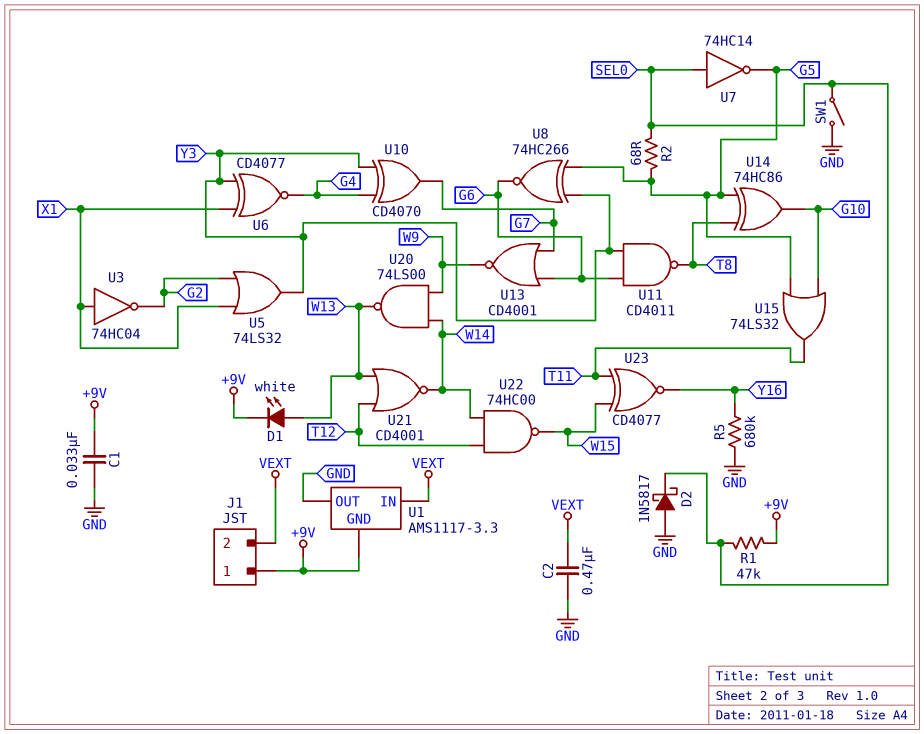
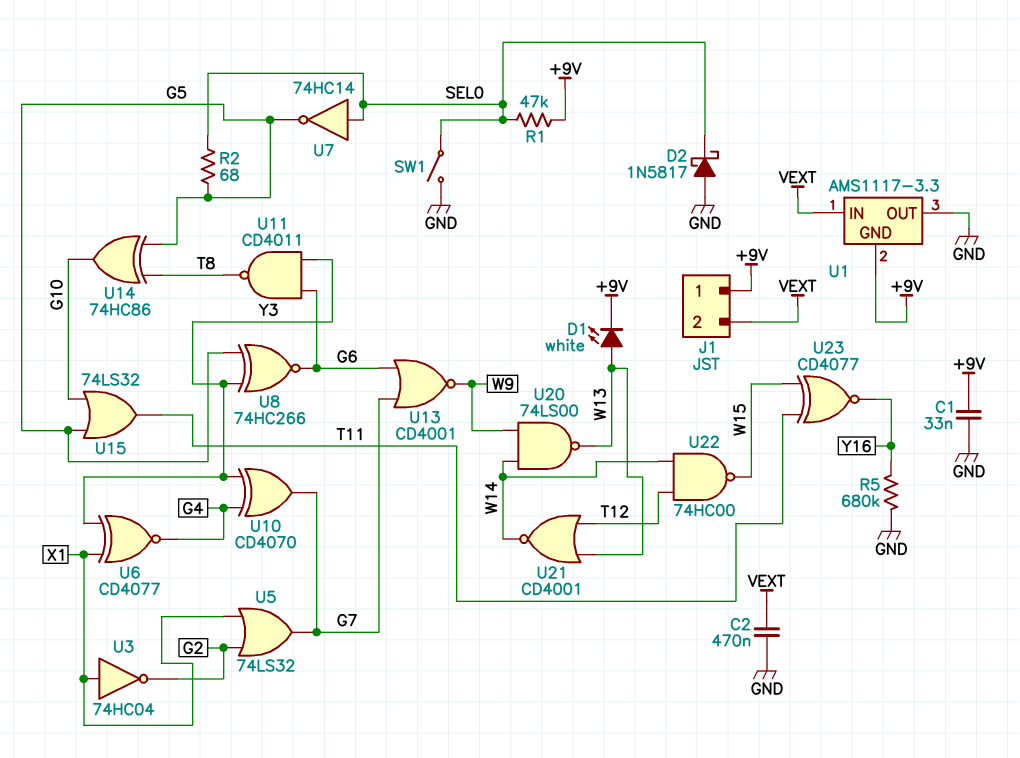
U5: OR 74LS32 (in G2, in X1, out Y3) -> OR 74LS32 (in G2, in X1, out G7)

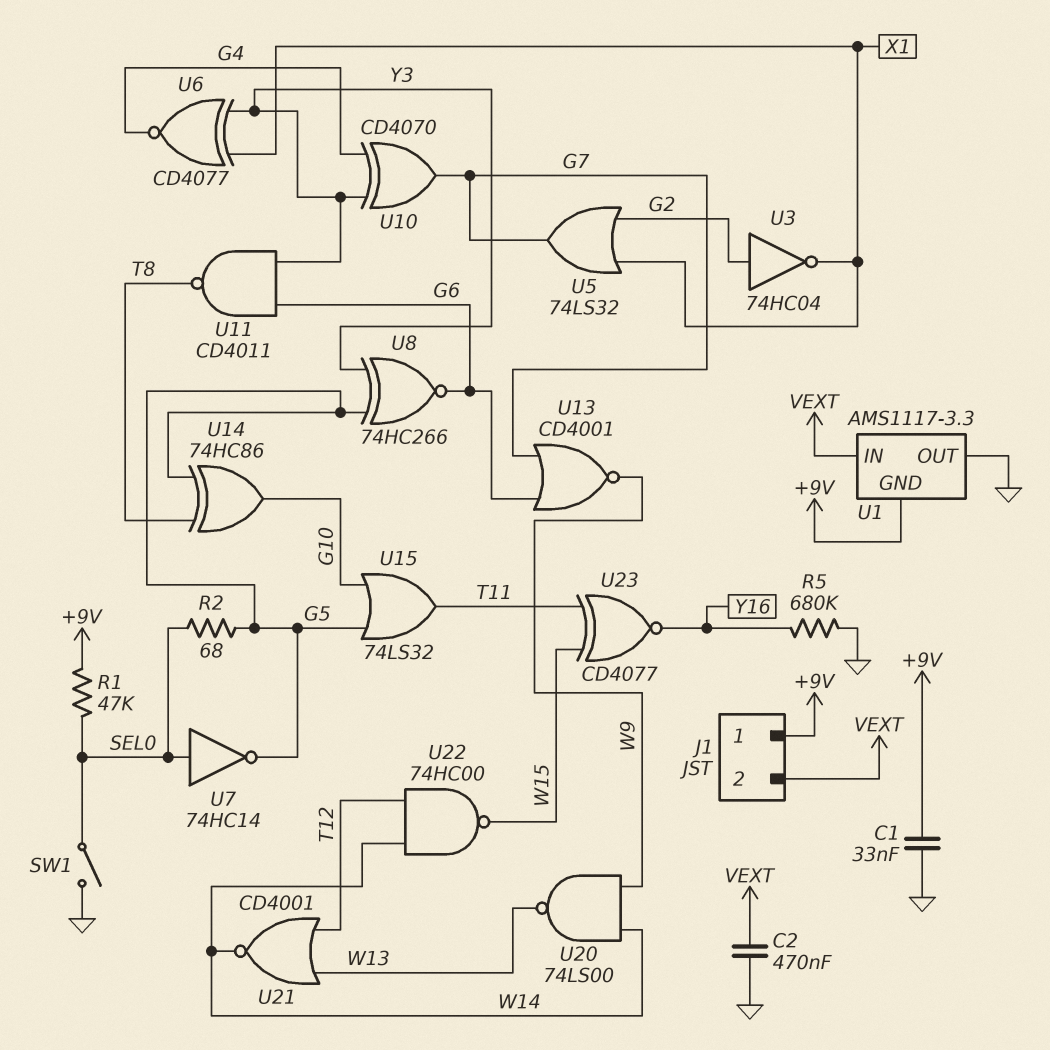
D1: LED white (A W13, K +9V) -> none
D2: schottky 1N5817 (A GND, K SEL0) -> none
U3: NOT 74HC04 (in X1, out G2) -> NOT 74HC04 (in G2, out X1)

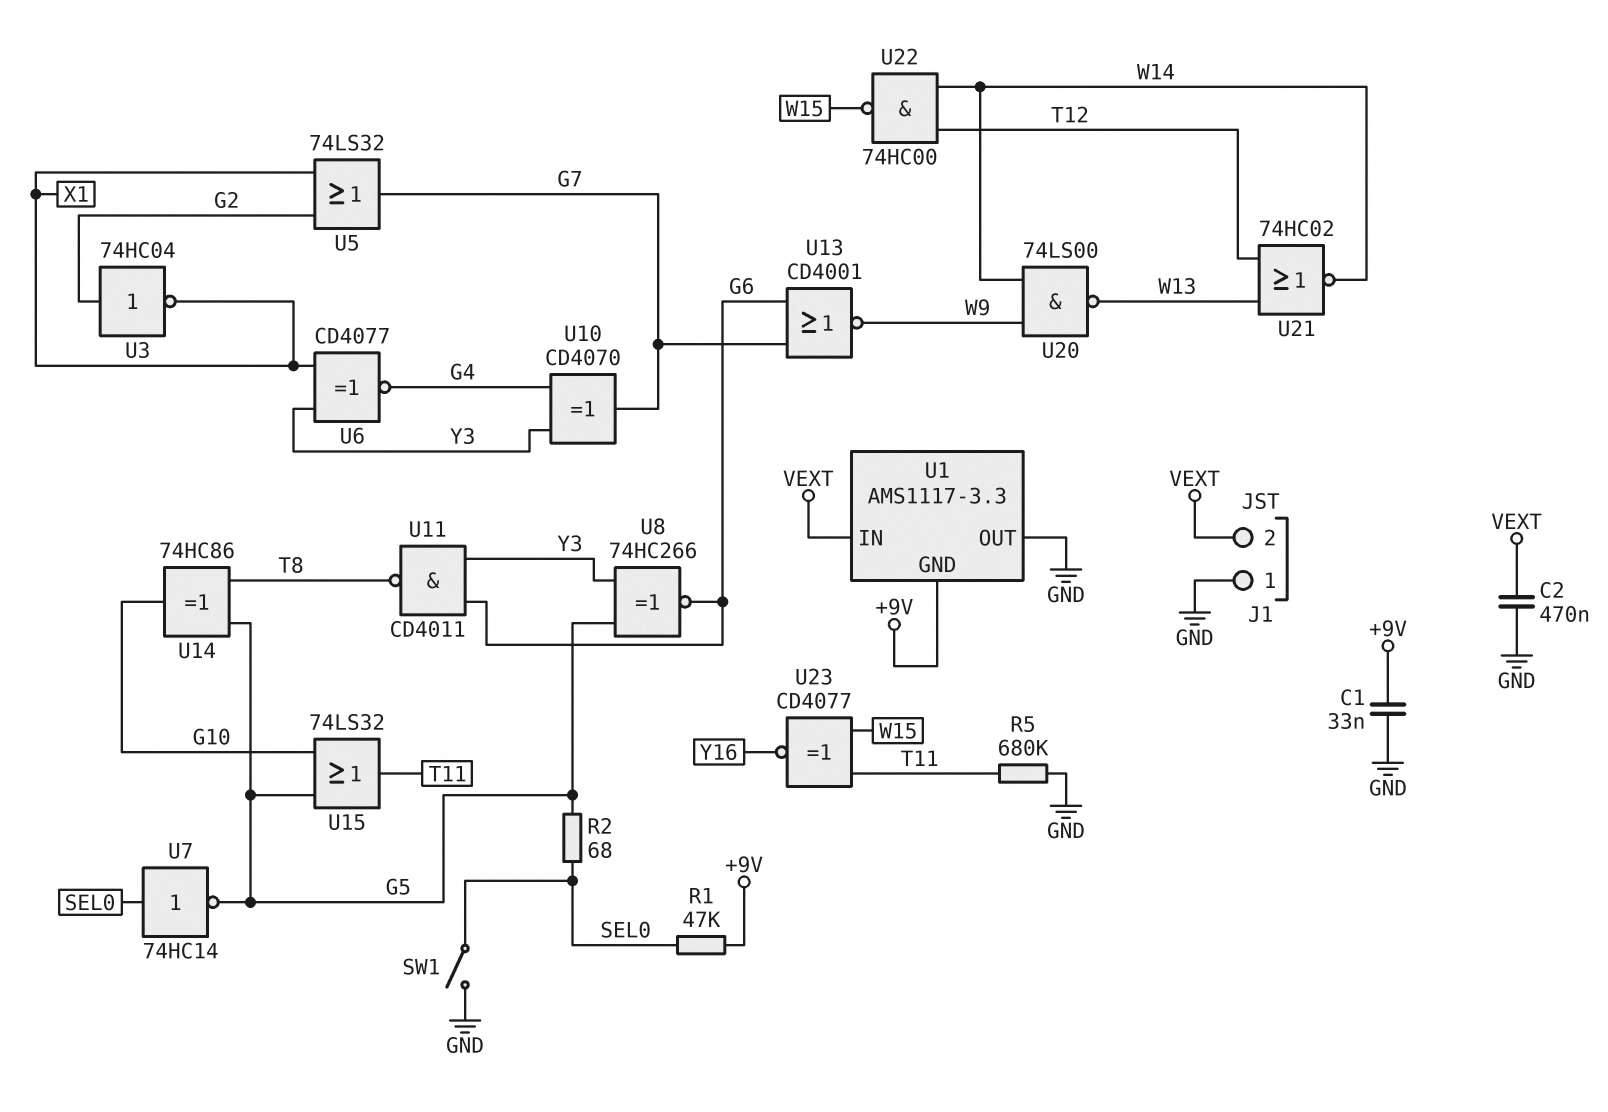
J1 pin 1: +9V -> GND
R5: 680k (GND, Y16) -> 680k (GND, T11)
U21: NOR CD4001 (in T12, in W13, out W14) -> NOR 74HC02 (in T12, in W13, out W14)

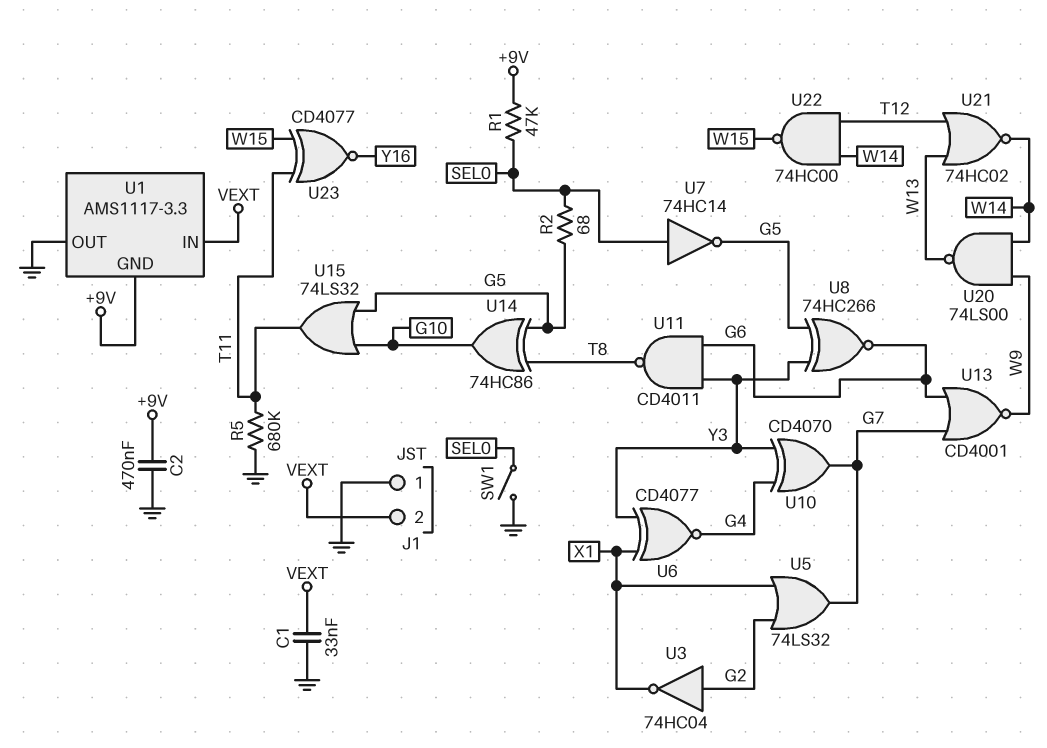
C1: 33nF (+9V, GND) -> 33nF (GND, VEXT)
C2: 470nF (GND, VEXT) -> 470nF (+9V, GND)

